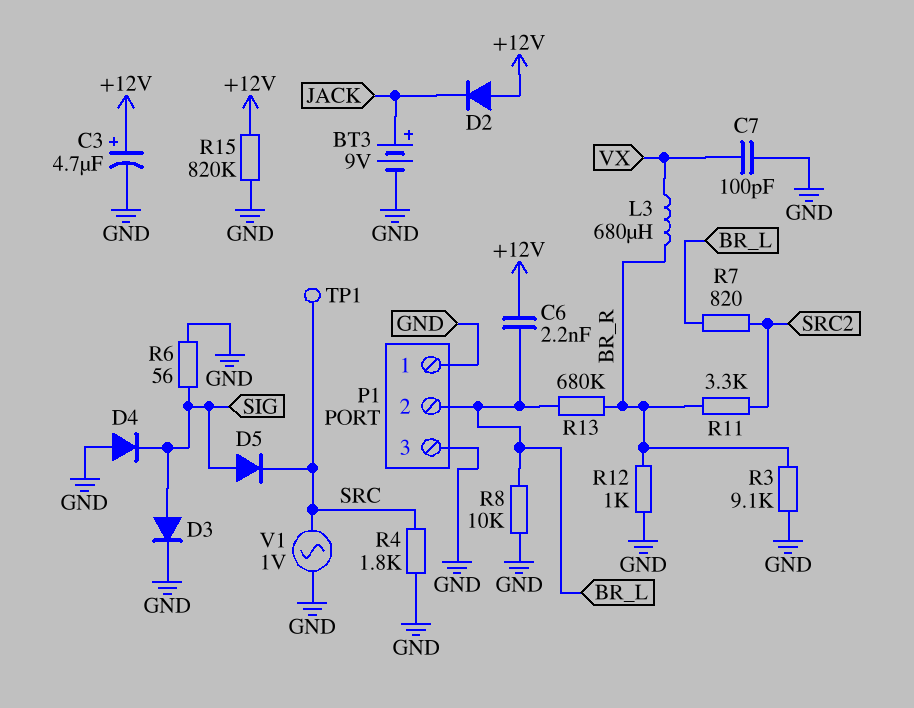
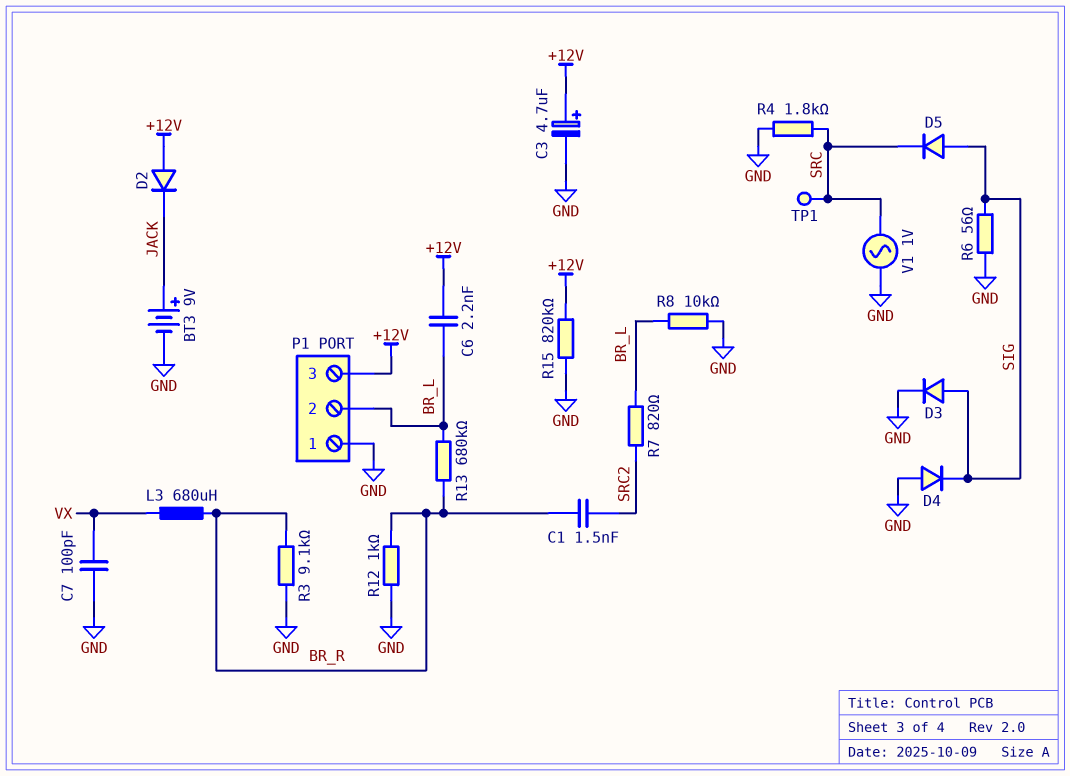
C1: none -> 1.5nF (BR_R, SRC2)
P1 pin 3: GND -> +12V
R11: 3.3k (BR_R, SRC2) -> none

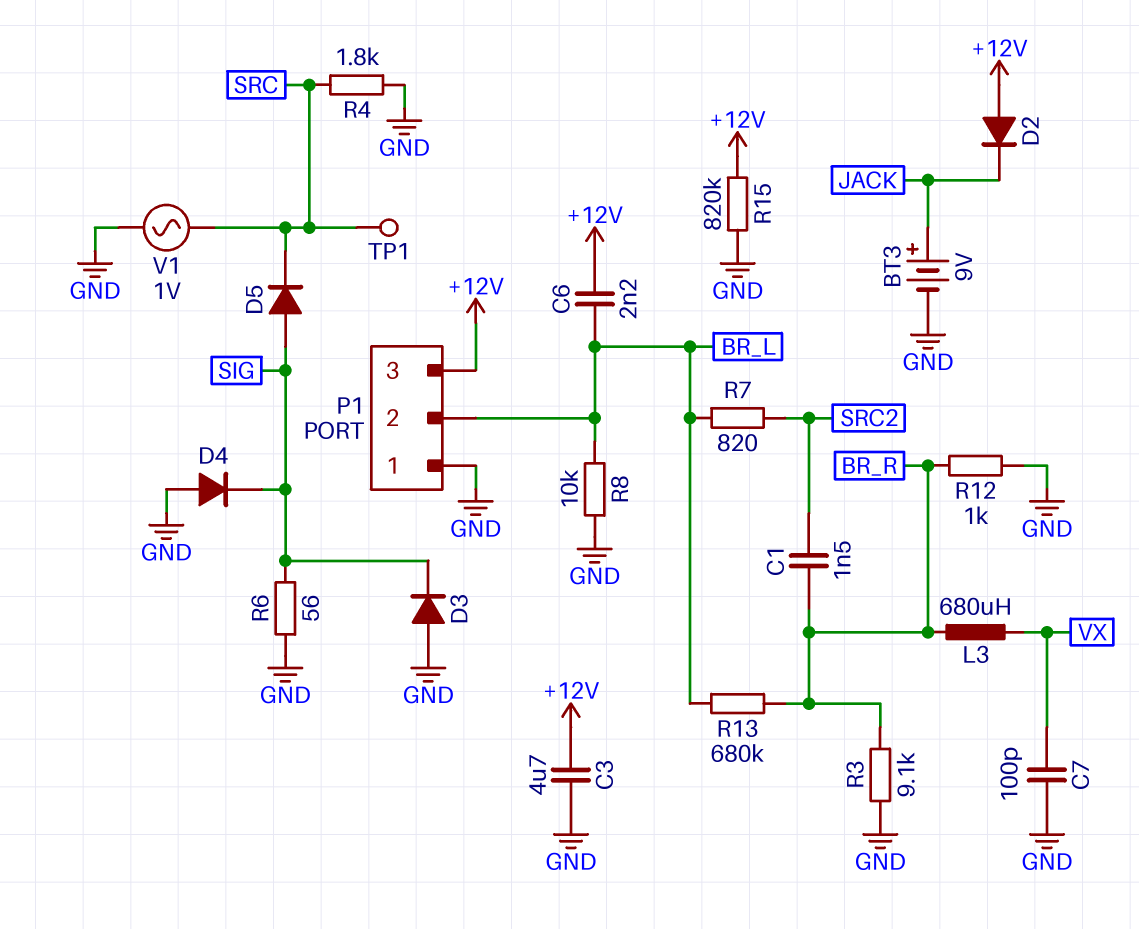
C3: 4.7uF (plus +12V, minus GND) -> 4.7uF (+12V, GND)
D3: diode (A SIG, K GND) -> diode (A GND, K SIG)

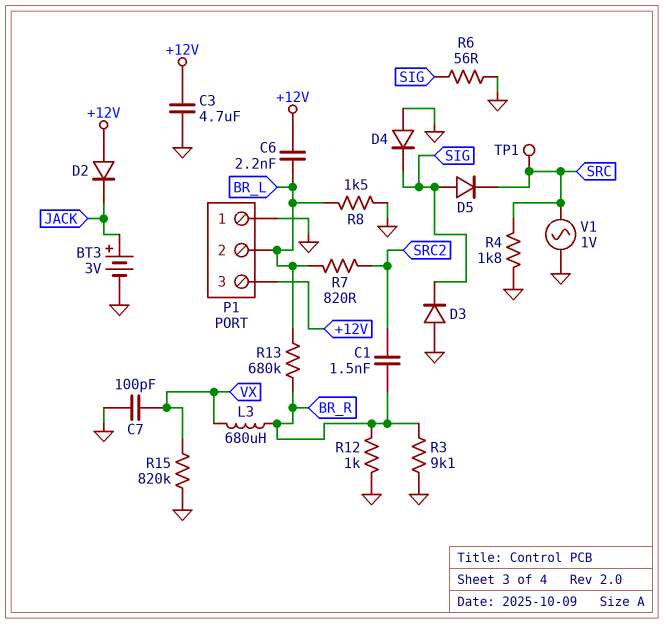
BT3: 9V (plus JACK, minus GND) -> 3V (plus JACK, minus GND)
R8: 10k (BR_L, GND) -> 1.5k (BR_L, GND)
R15: 820k (+12V, GND) -> 820k (GND, VX)

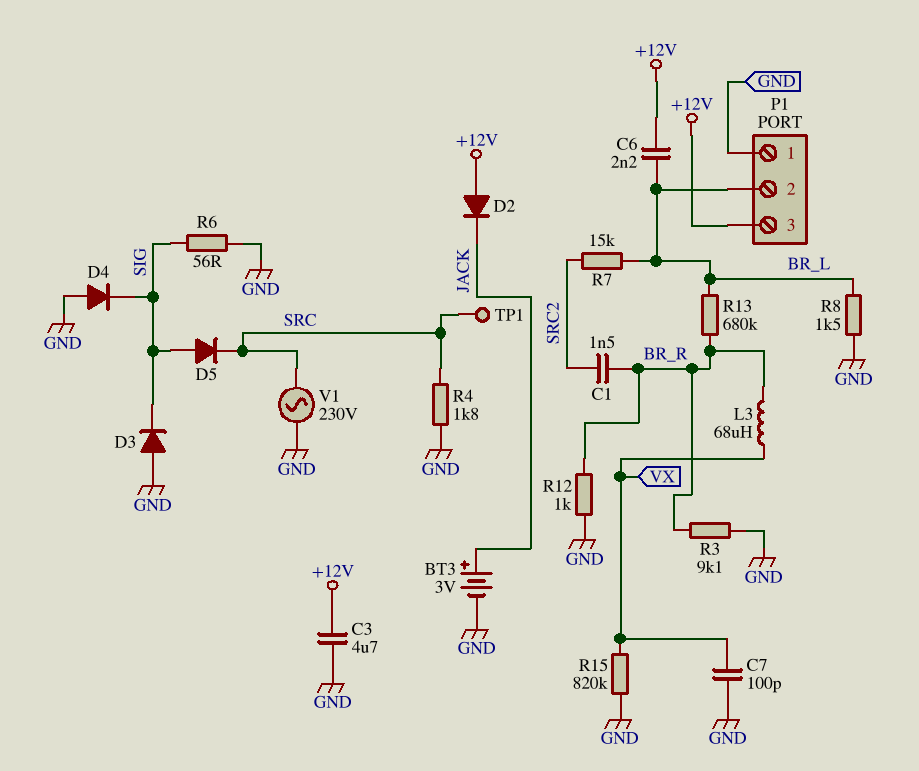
L3: 680uH (BR_R, VX) -> 68uH (BR_R, VX)
R7: 820 (BR_L, SRC2) -> 15k (BR_L, SRC2)
V1: AC 1V (GND, SRC) -> AC 230V (GND, SRC)

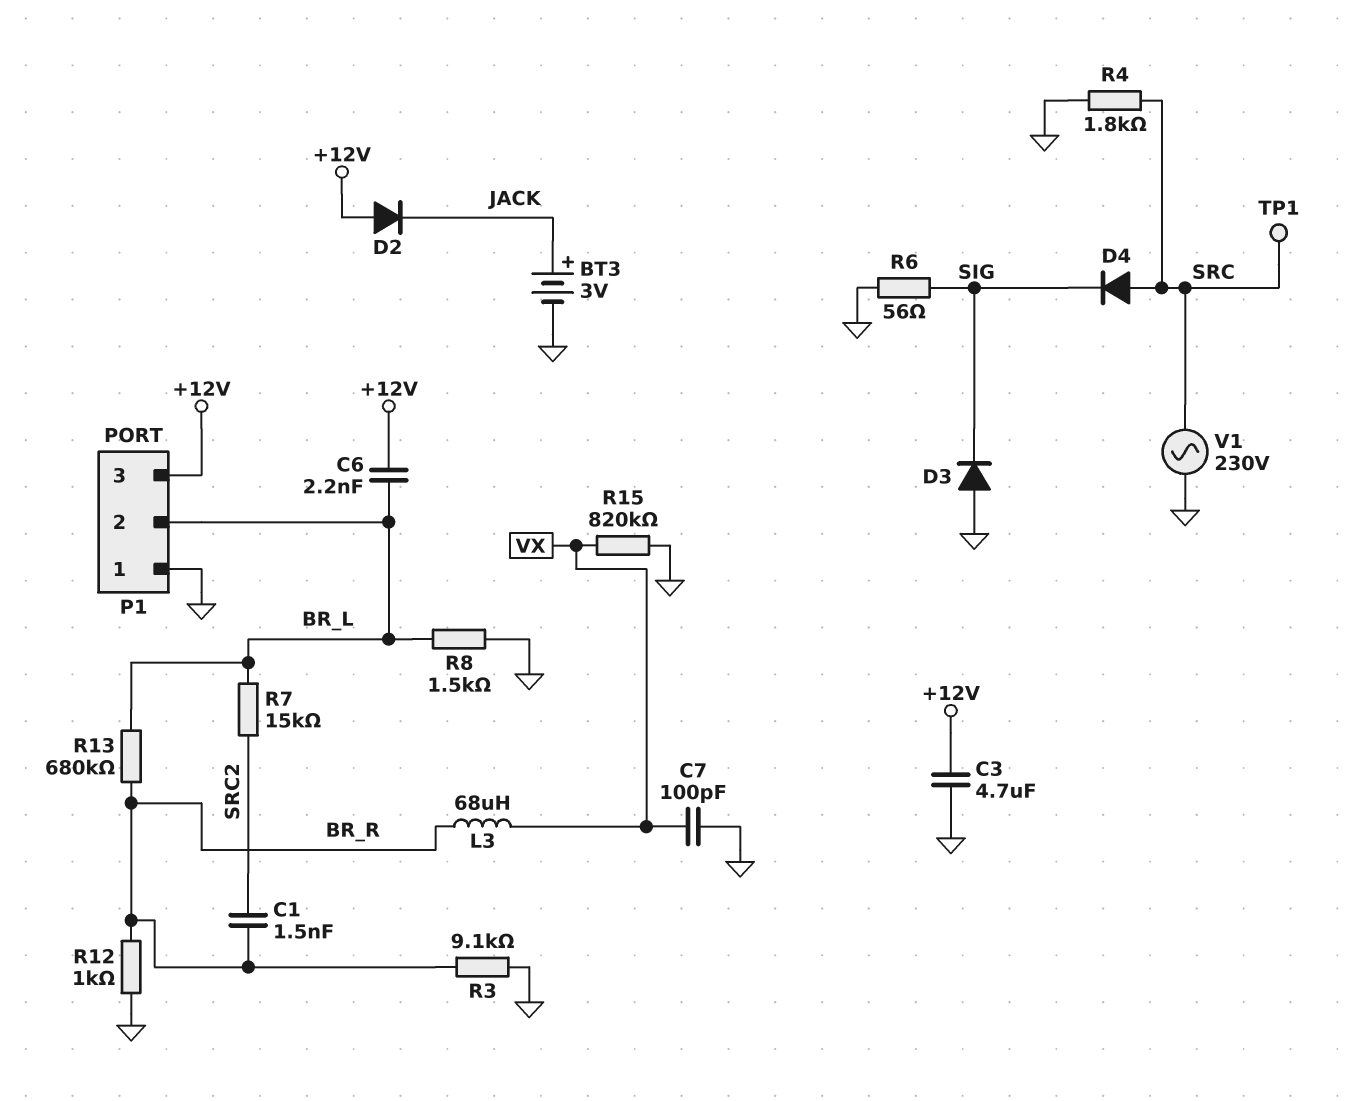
D4: diode (A GND, K SIG) -> diode (A SRC, K SIG)
D5: diode (A SIG, K SRC) -> none

